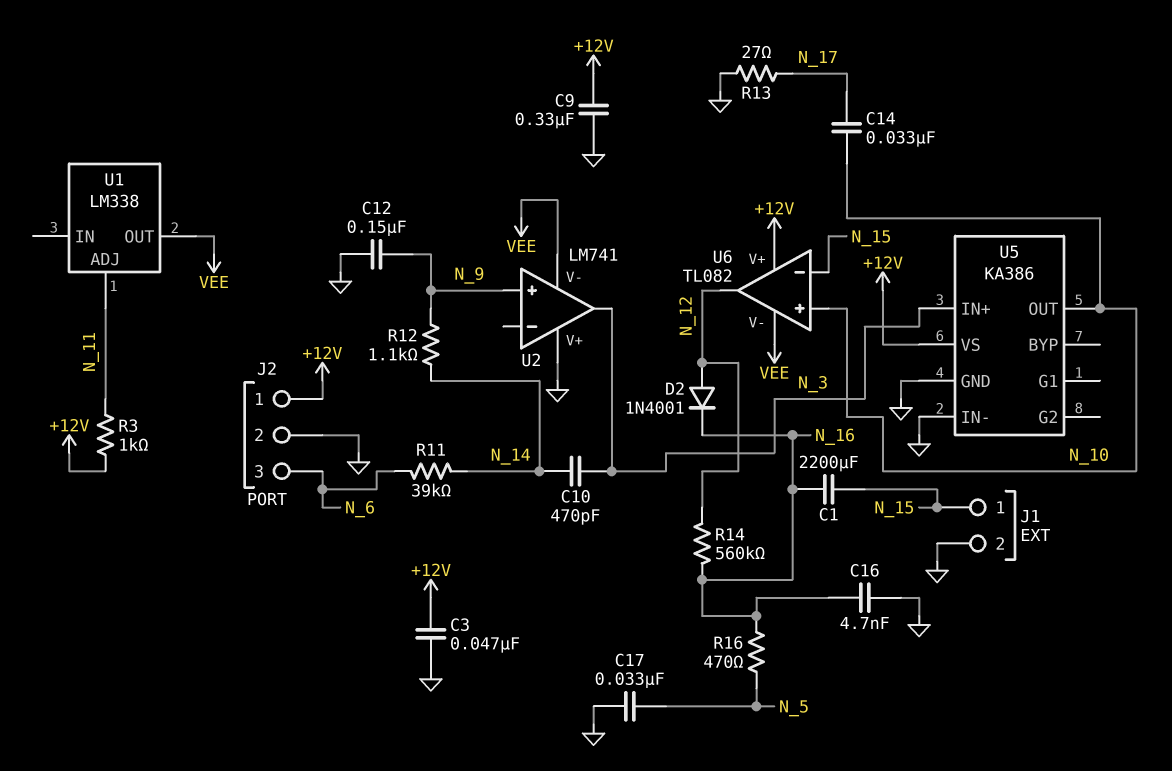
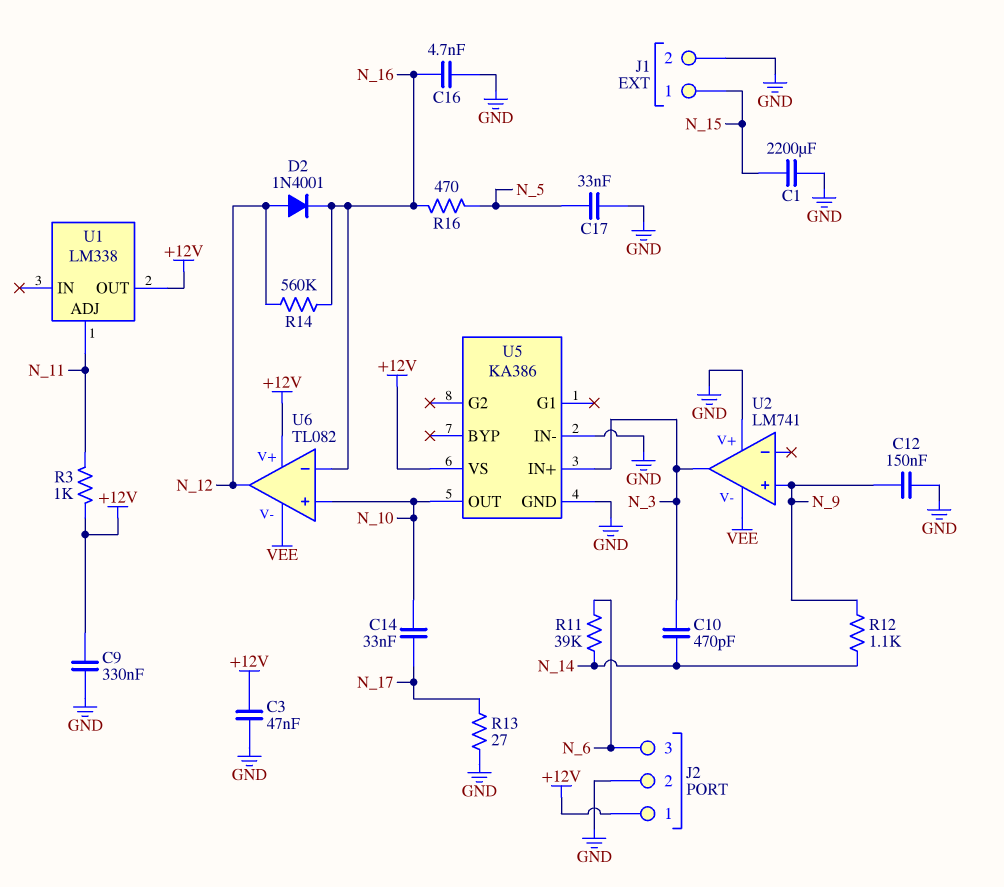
C1: 2200uF (N_15, N_16) -> 2200uF (GND, N_15)
U1 pin OUT: VEE -> +12V
U6 pin in-: N_15 -> N_16

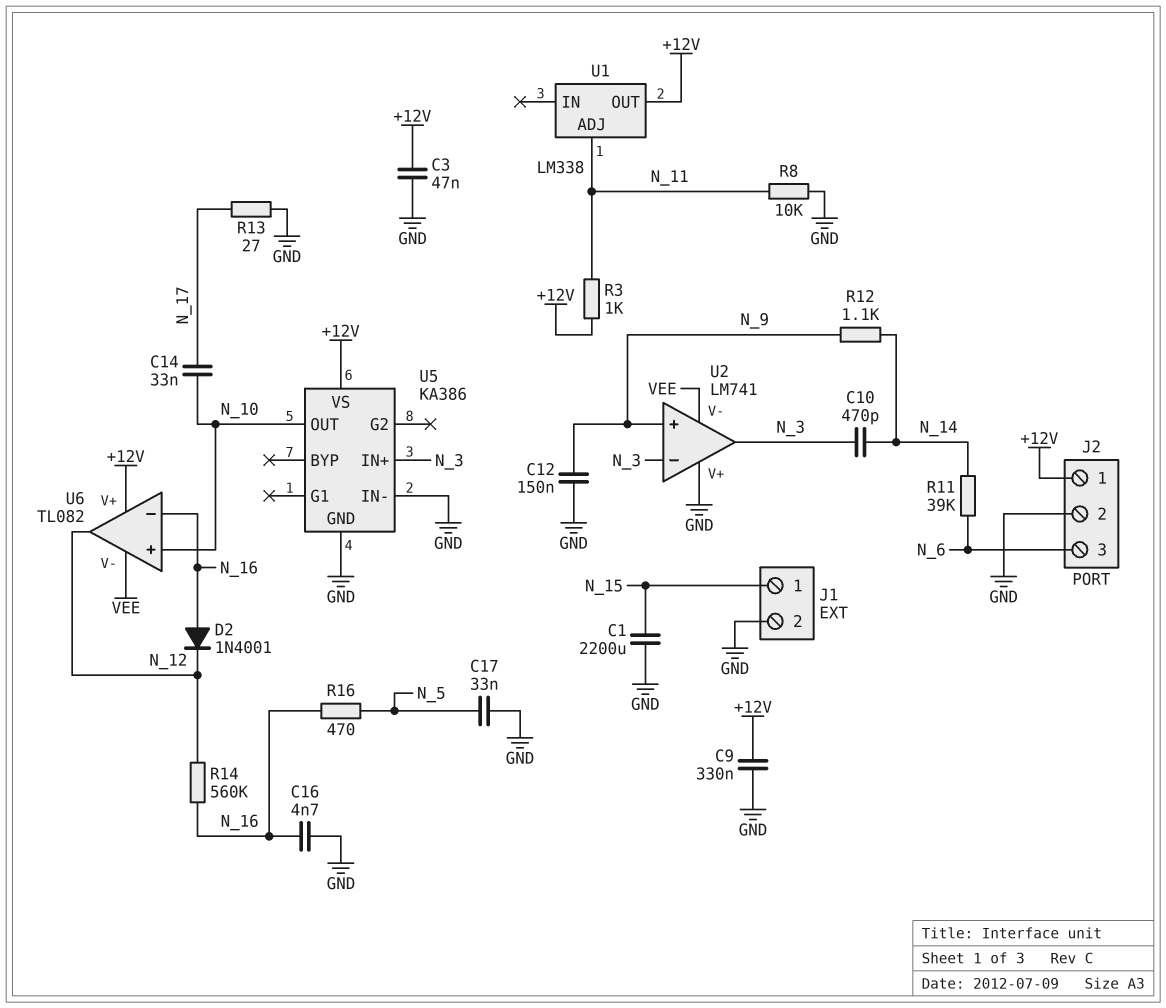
D2: diode 1N4001 (A N_12, K N_16) -> diode 1N4001 (A N_16, K N_12)
R8: none -> 10k (GND, N_11)
U2 pin in-: none -> N_3

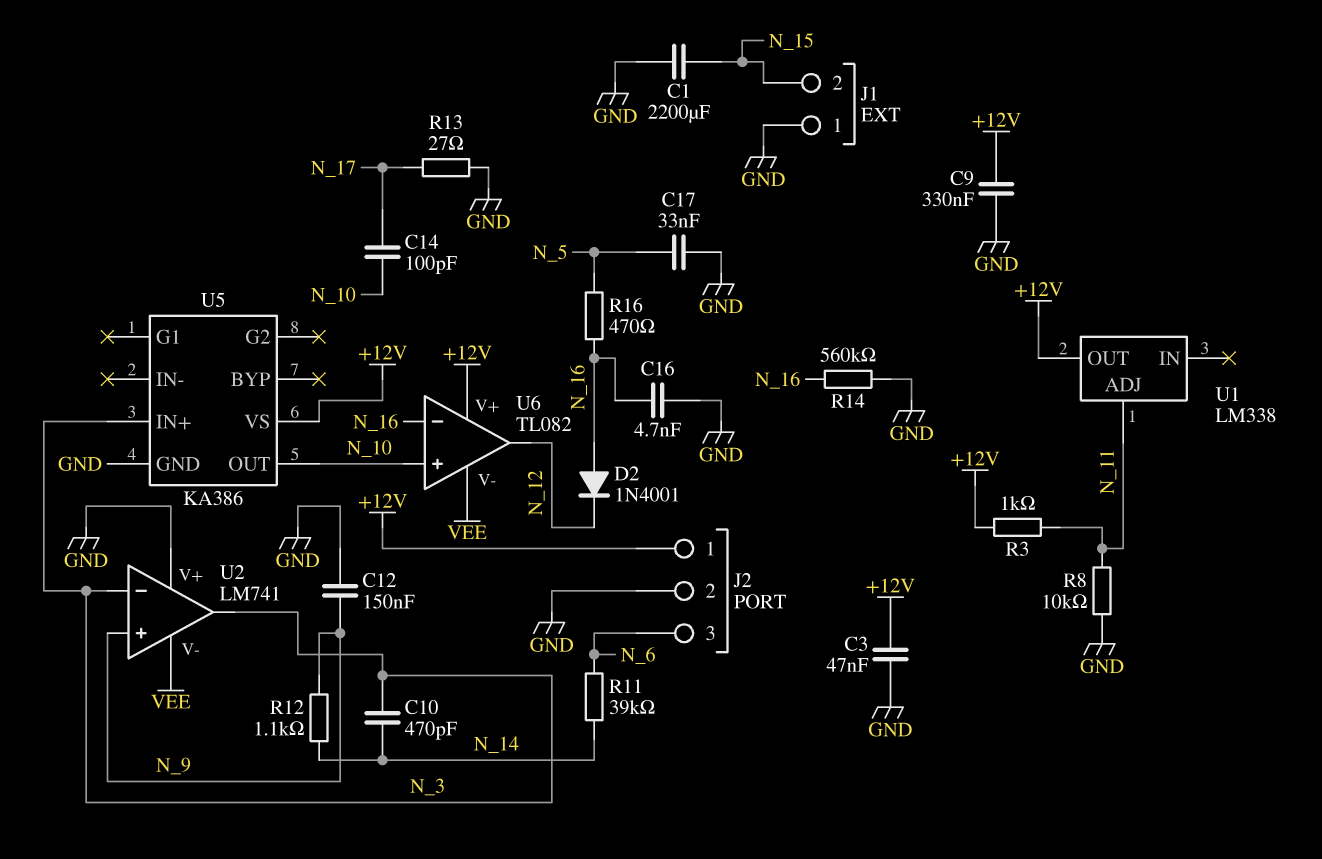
C14: 33nF (N_10, N_17) -> 100pF (N_10, N_17)
J1 pin 1: N_15 -> GND
J1 pin 2: GND -> N_15
R14: 560k (N_12, N_16) -> 560k (GND, N_16)
U5 pin IN-: GND -> none

